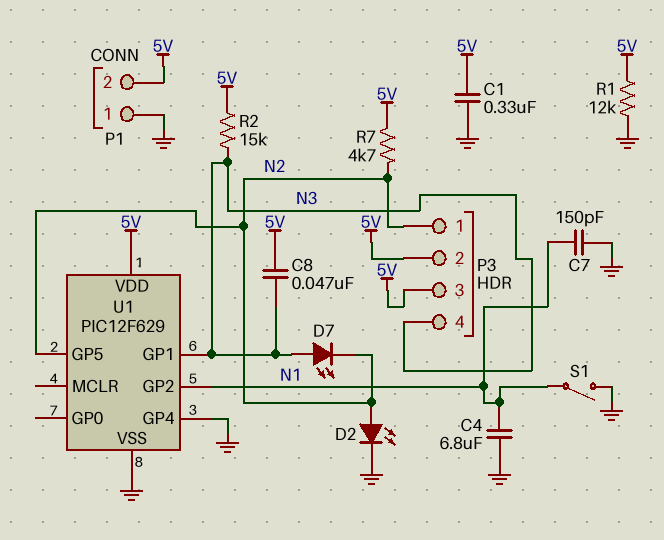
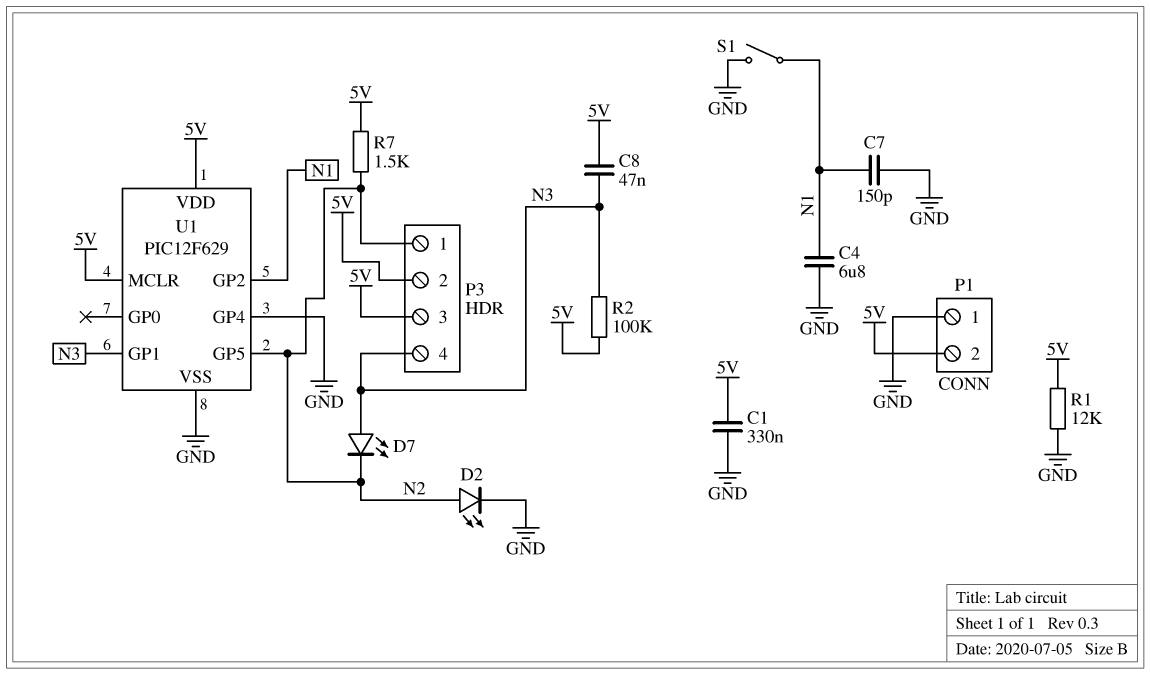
R2: 15k (5V, N3) -> 100k (5V, N3)
R7: 4.7k (5V, N2) -> 1.5k (5V, N2)
U1 pin MCLR: none -> 5V

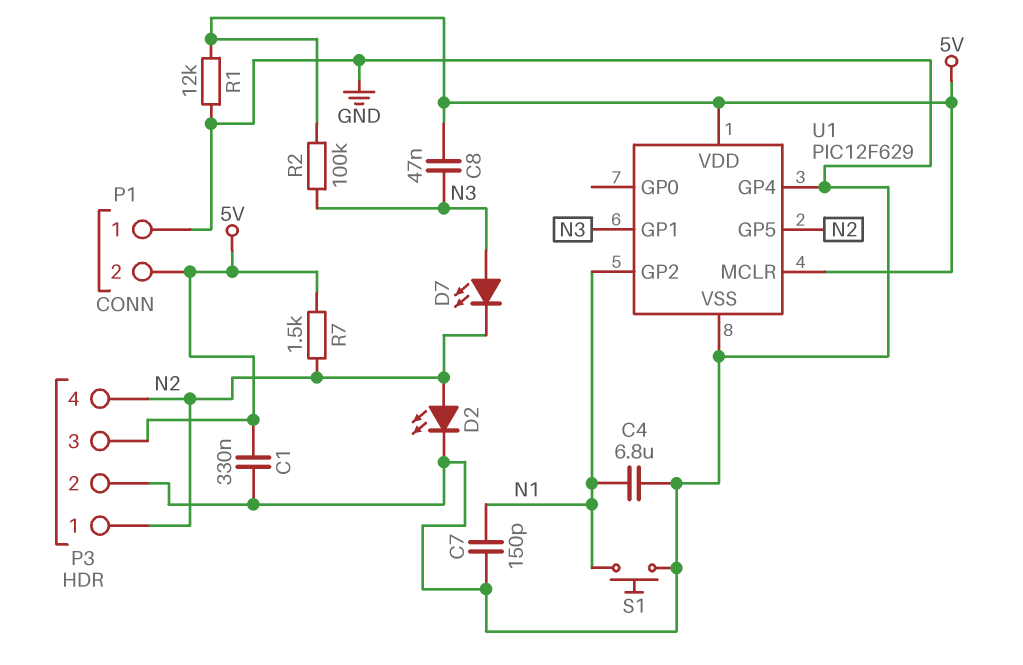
P3 pin 2: 5V -> GND
P3 pin 4: N3 -> N2
S1: switch (GND, N1) -> button (GND, N1)

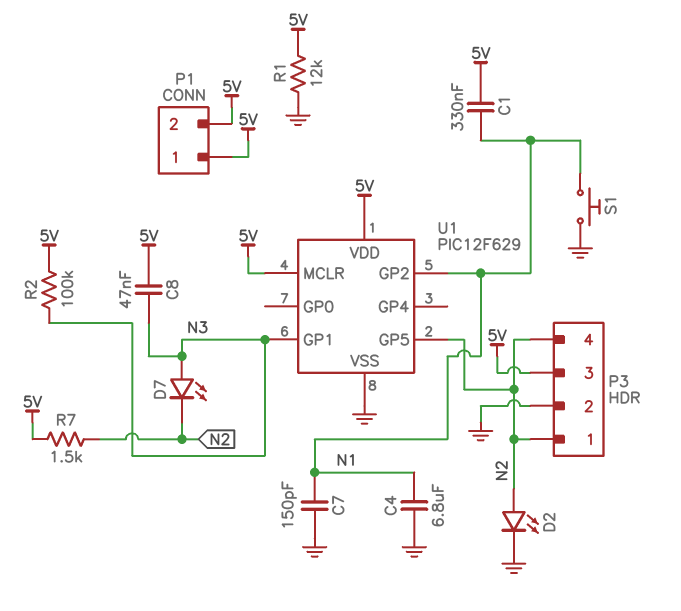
C1: 330nF (5V, GND) -> 330nF (5V, N1)
P1 pin 1: GND -> 5V
U1 pin GP4: GND -> none

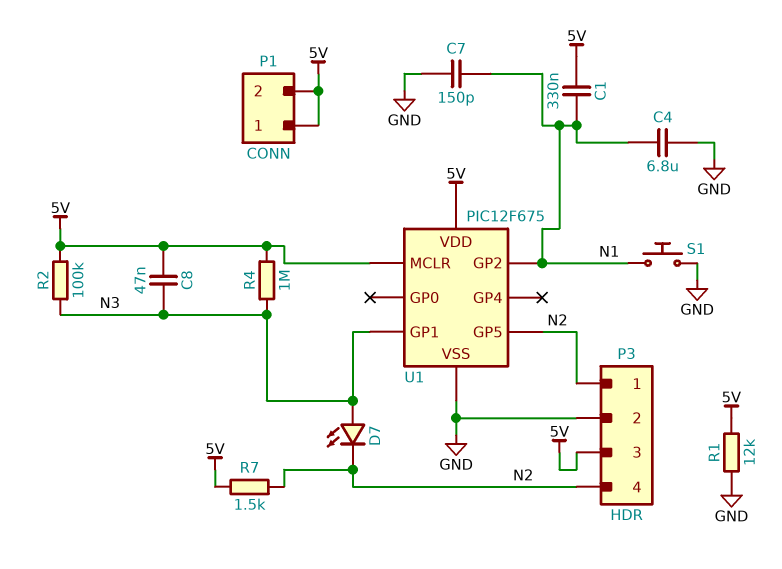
D2: LED (A N2, K GND) -> none
R4: none -> 1M (5V, N3)
U1: PIC12F629 -> PIC12F675

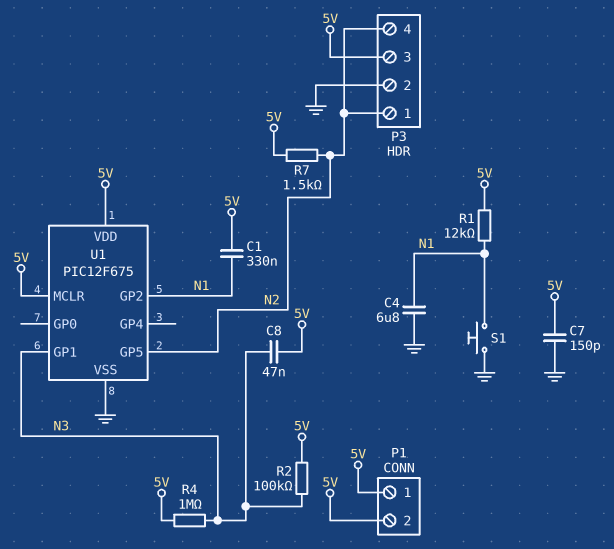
C7: 150pF (GND, N1) -> 150pF (5V, GND)
D7: LED (A N3, K N2) -> none
R1: 12k (5V, GND) -> 12k (5V, N1)

